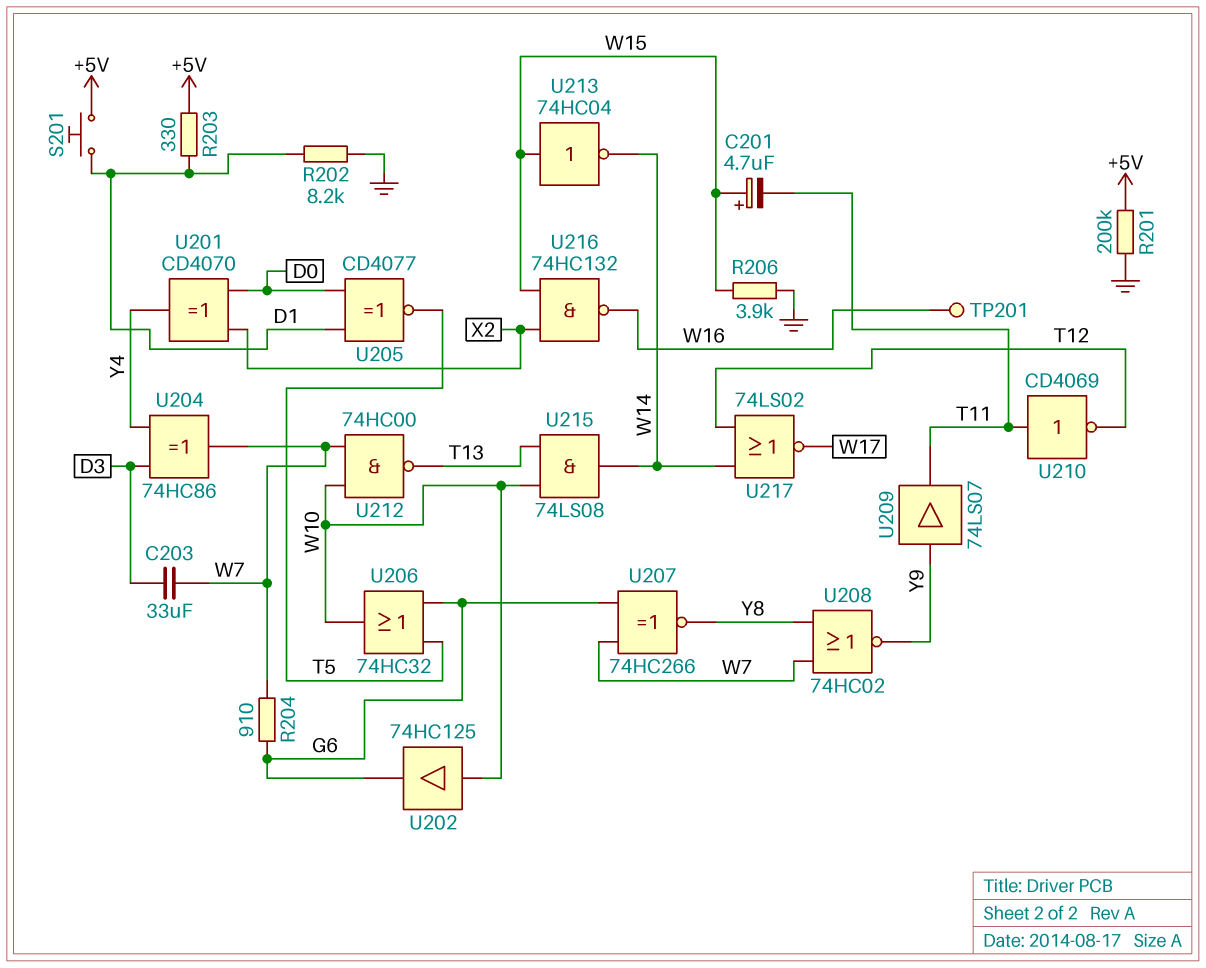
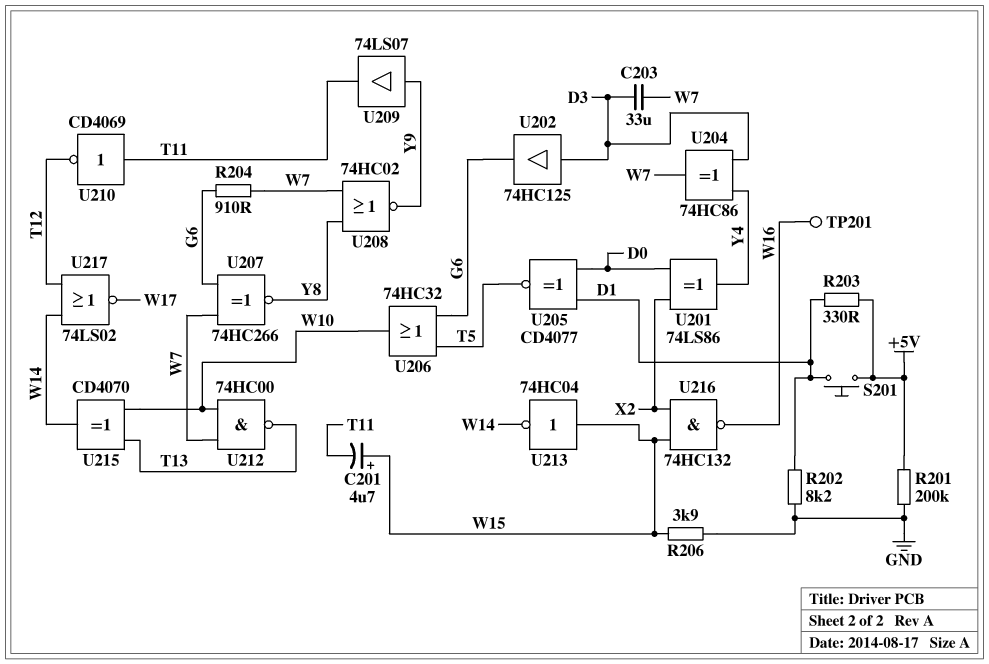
U201: XOR CD4070 (in D0, in X2, out Y4) -> XOR 74LS86 (in D0, in X2, out Y4)
U202: buffer 74HC125 (in W10, out G6) -> buffer 74HC125 (in D3, out G6)
U215: AND 74LS08 (in T13, in W10, out W14) -> XOR CD4070 (in T13, in W10, out W14)

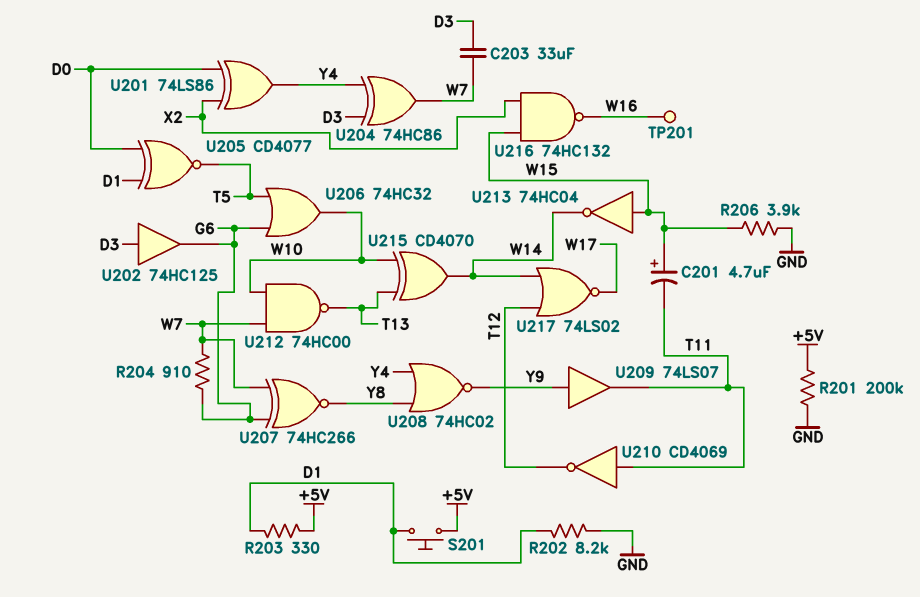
U208: NOR 74HC02 (in W7, in Y8, out Y9) -> NOR 74HC02 (in Y4, in Y8, out Y9)

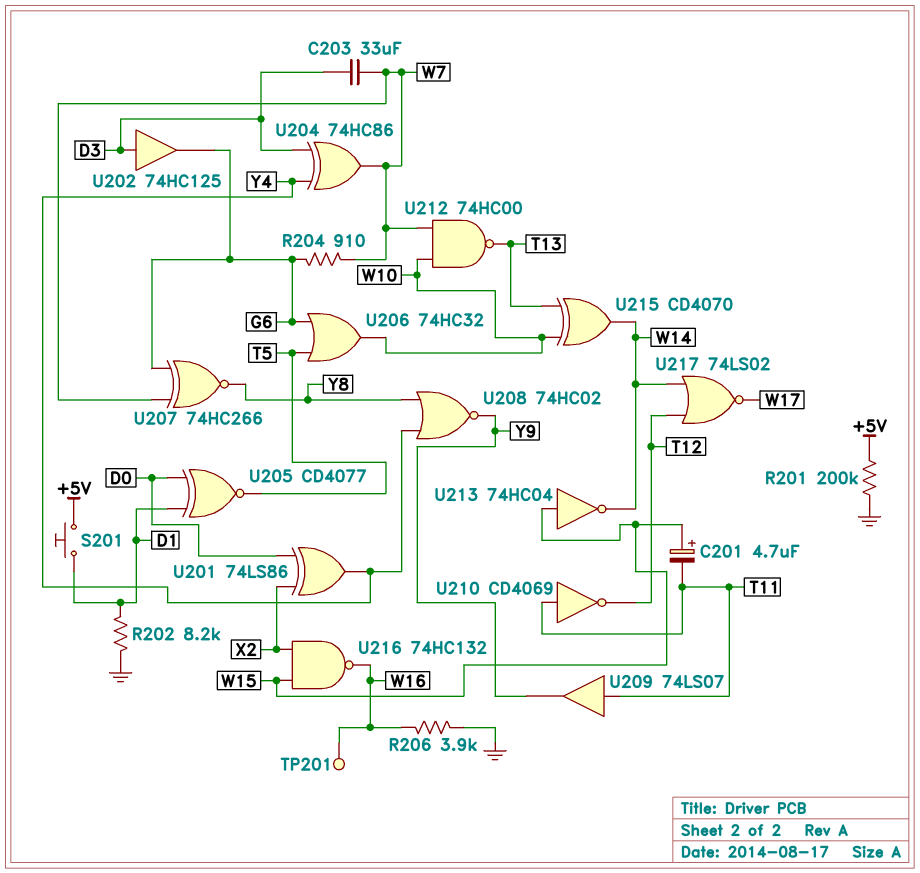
R203: 330 (+5V, D1) -> none
R206: 3.9k (GND, W15) -> 3.9k (GND, W16)
U209: buffer 74LS07 (in Y9, out T11) -> buffer 74LS07 (in T11, out Y9)

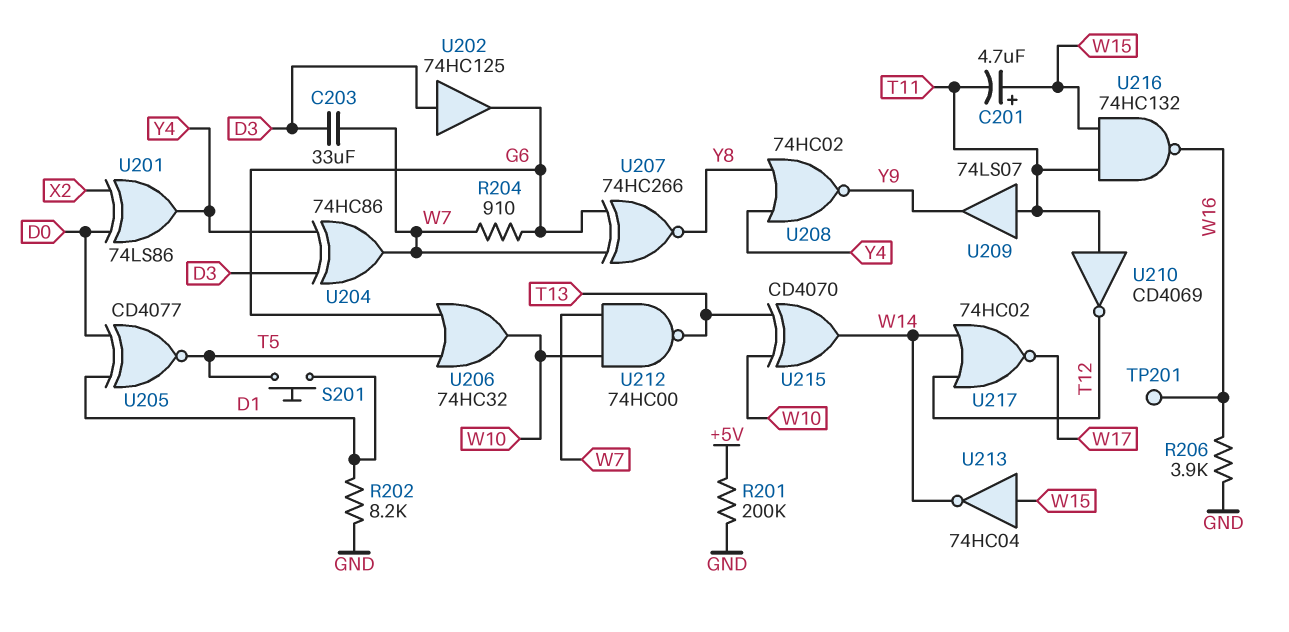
S201: button (+5V, D1) -> button (D1, T5)
U216: NAND 74HC132 (in W15, in X2, out W16) -> NAND 74HC132 (in T11, in W15, out W16)
U217: NOR 74LS02 (in T12, in W14, out W17) -> NOR 74HC02 (in T12, in W14, out W17)

